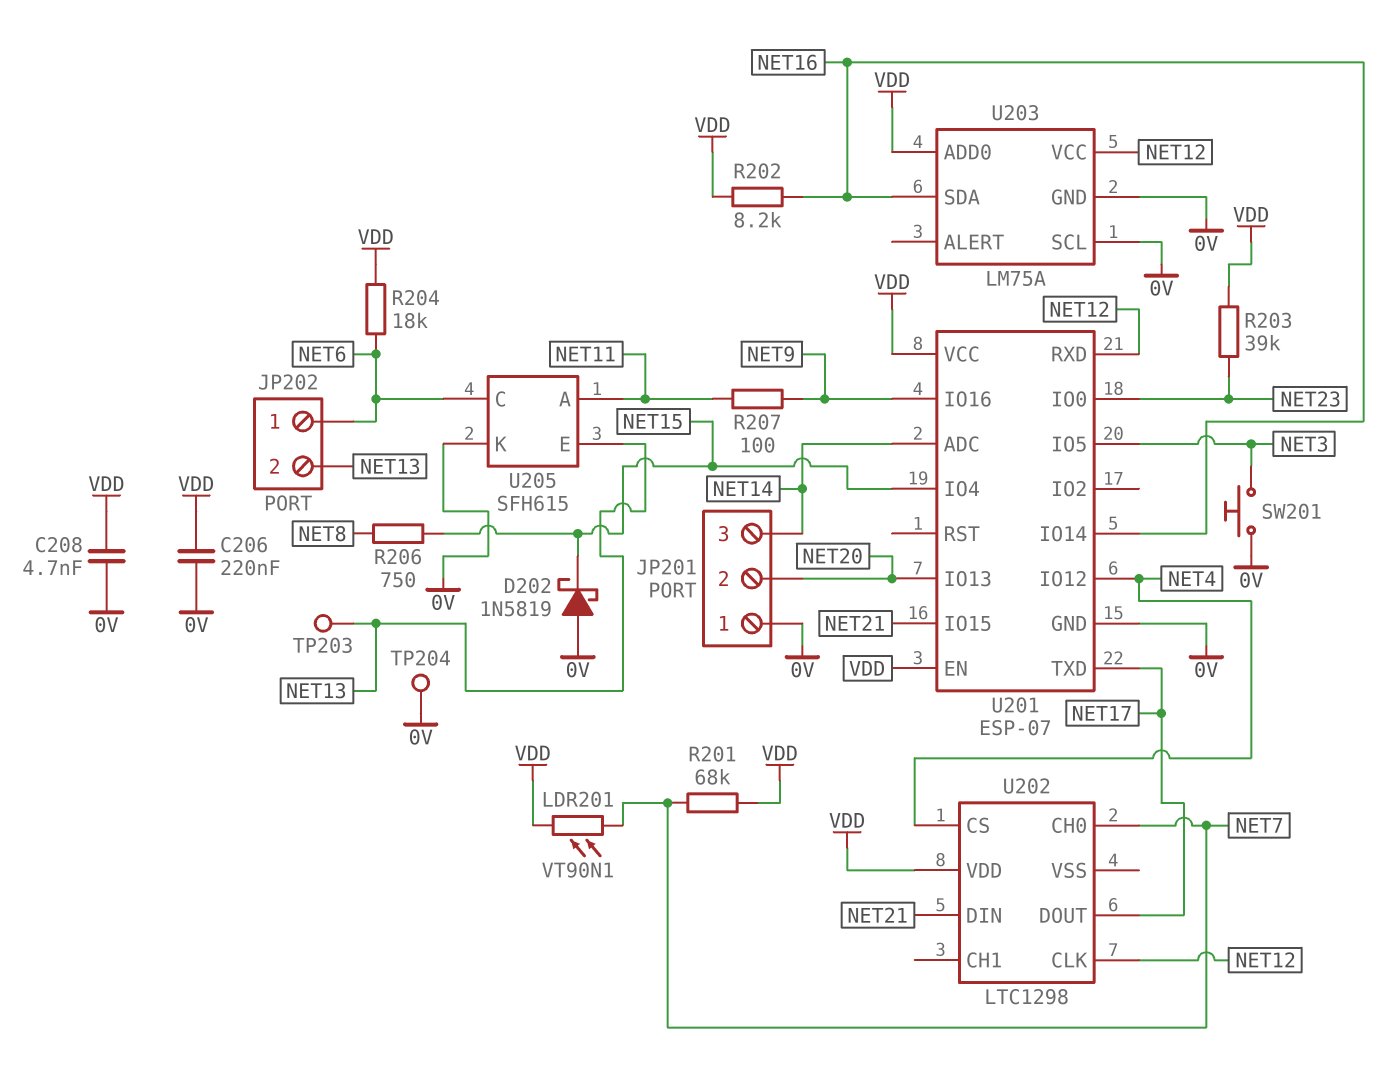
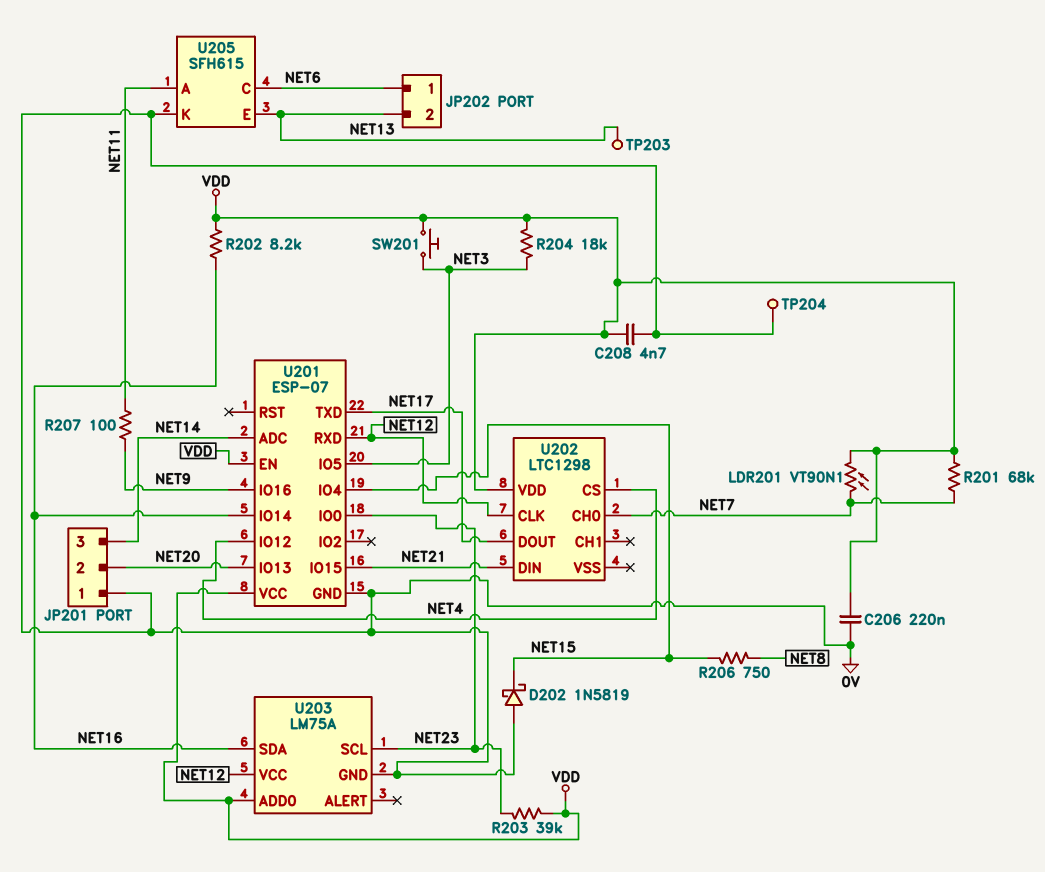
R204: 18k (NET6, VDD) -> 18k (NET3, VDD)
SW201: button (0V, NET3) -> button (NET3, VDD)
U203 pin SCL: 0V -> NET23

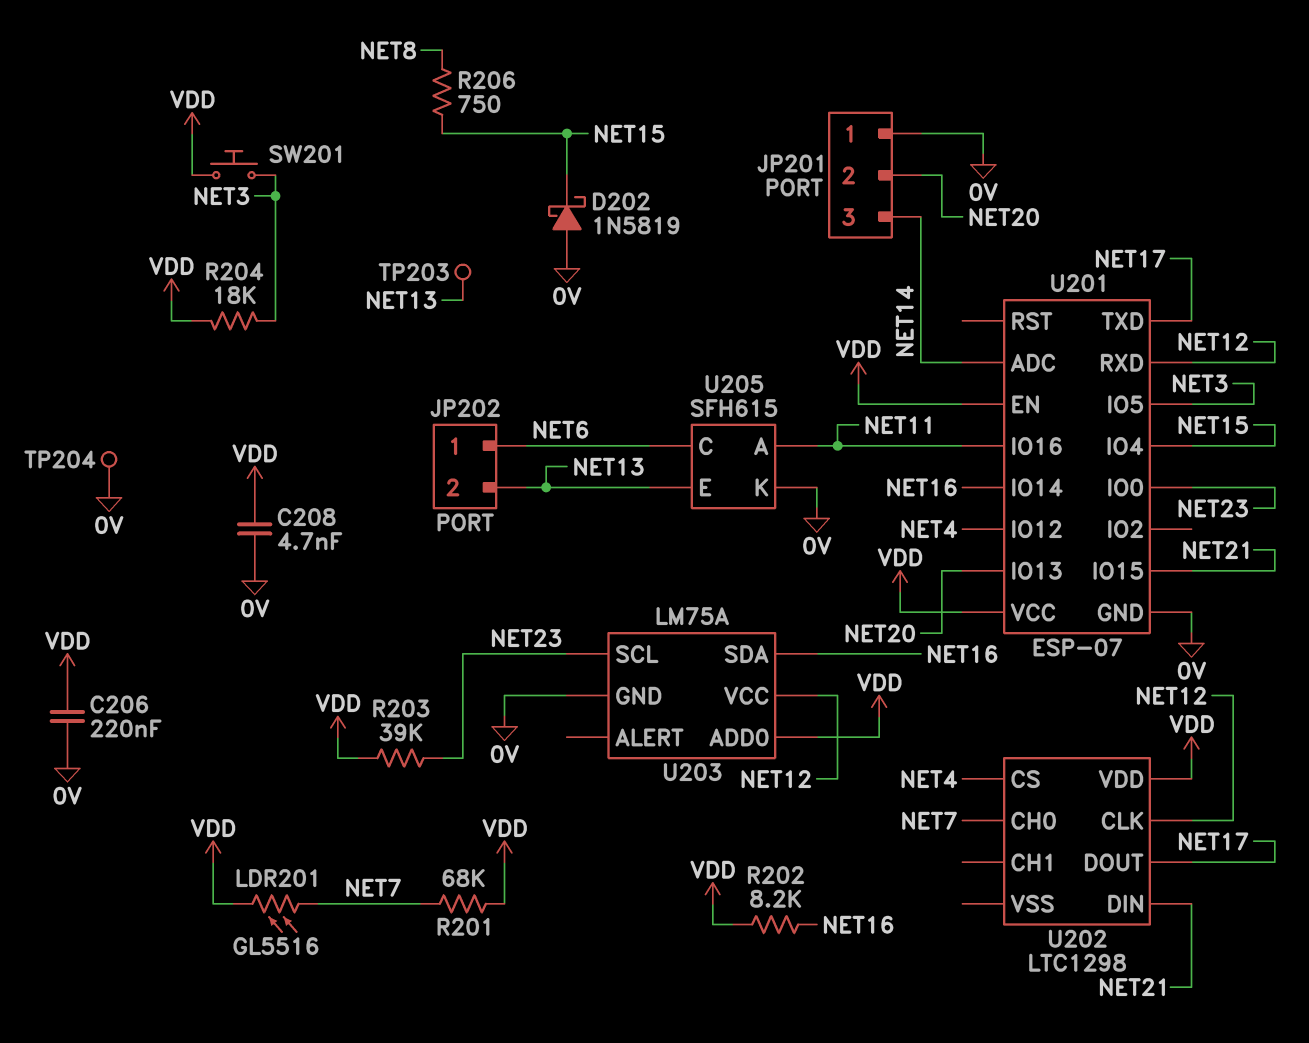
LDR201: VT90N1 (NET7, VDD) -> GL5516 (NET7, VDD)
R207: 100 (NET9, NET11) -> none
U201 pin IO16: NET9 -> NET11

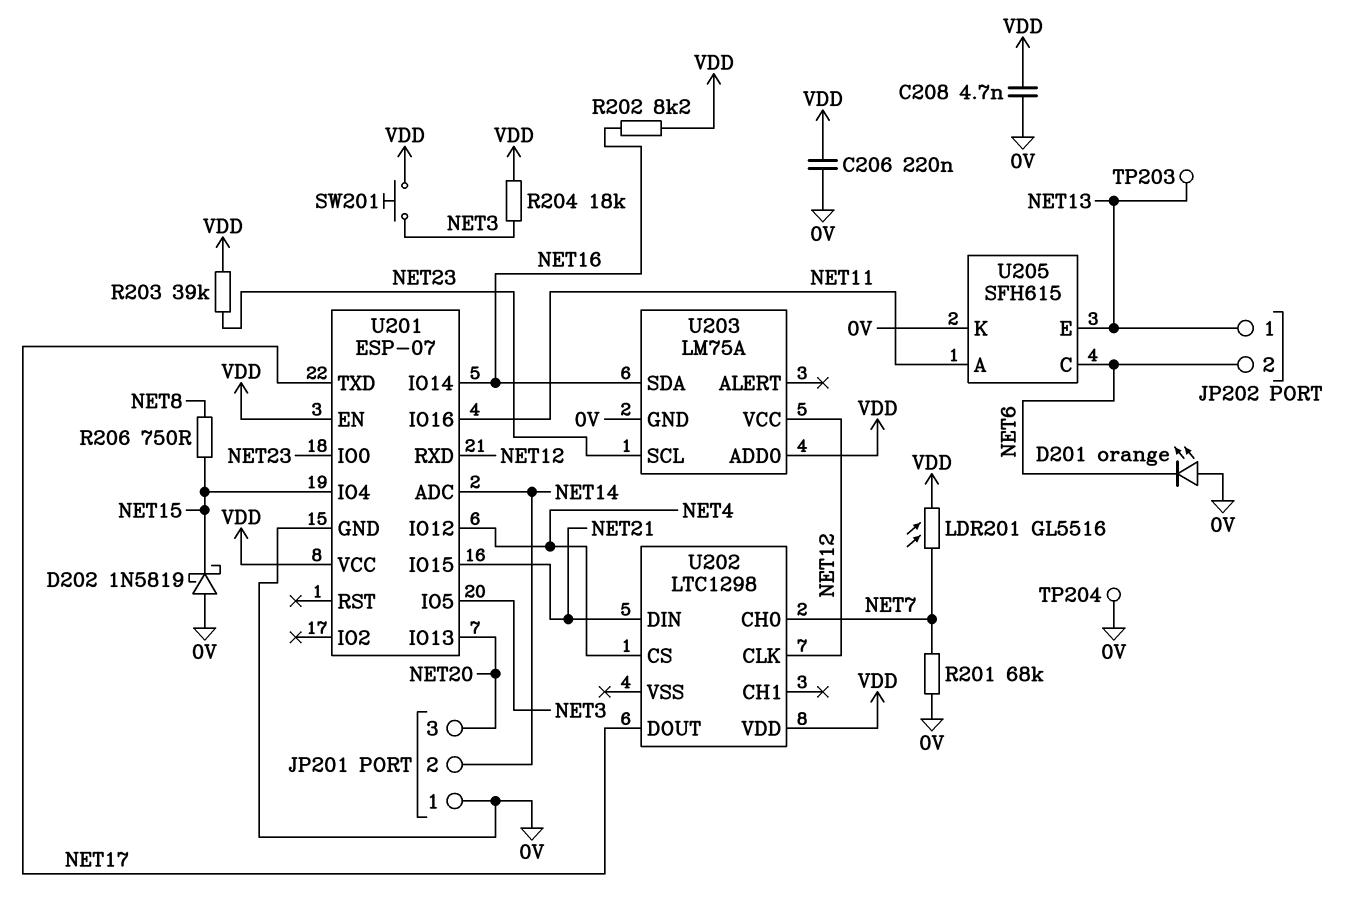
D201: none -> LED orange (A 0V, K NET6)
JP201 pin 2: NET20 -> NET14
JP201 pin 3: NET14 -> NET20
JP202 pin 1: NET6 -> NET13
JP202 pin 2: NET13 -> NET6
R201: 68k (NET7, VDD) -> 68k (0V, NET7)

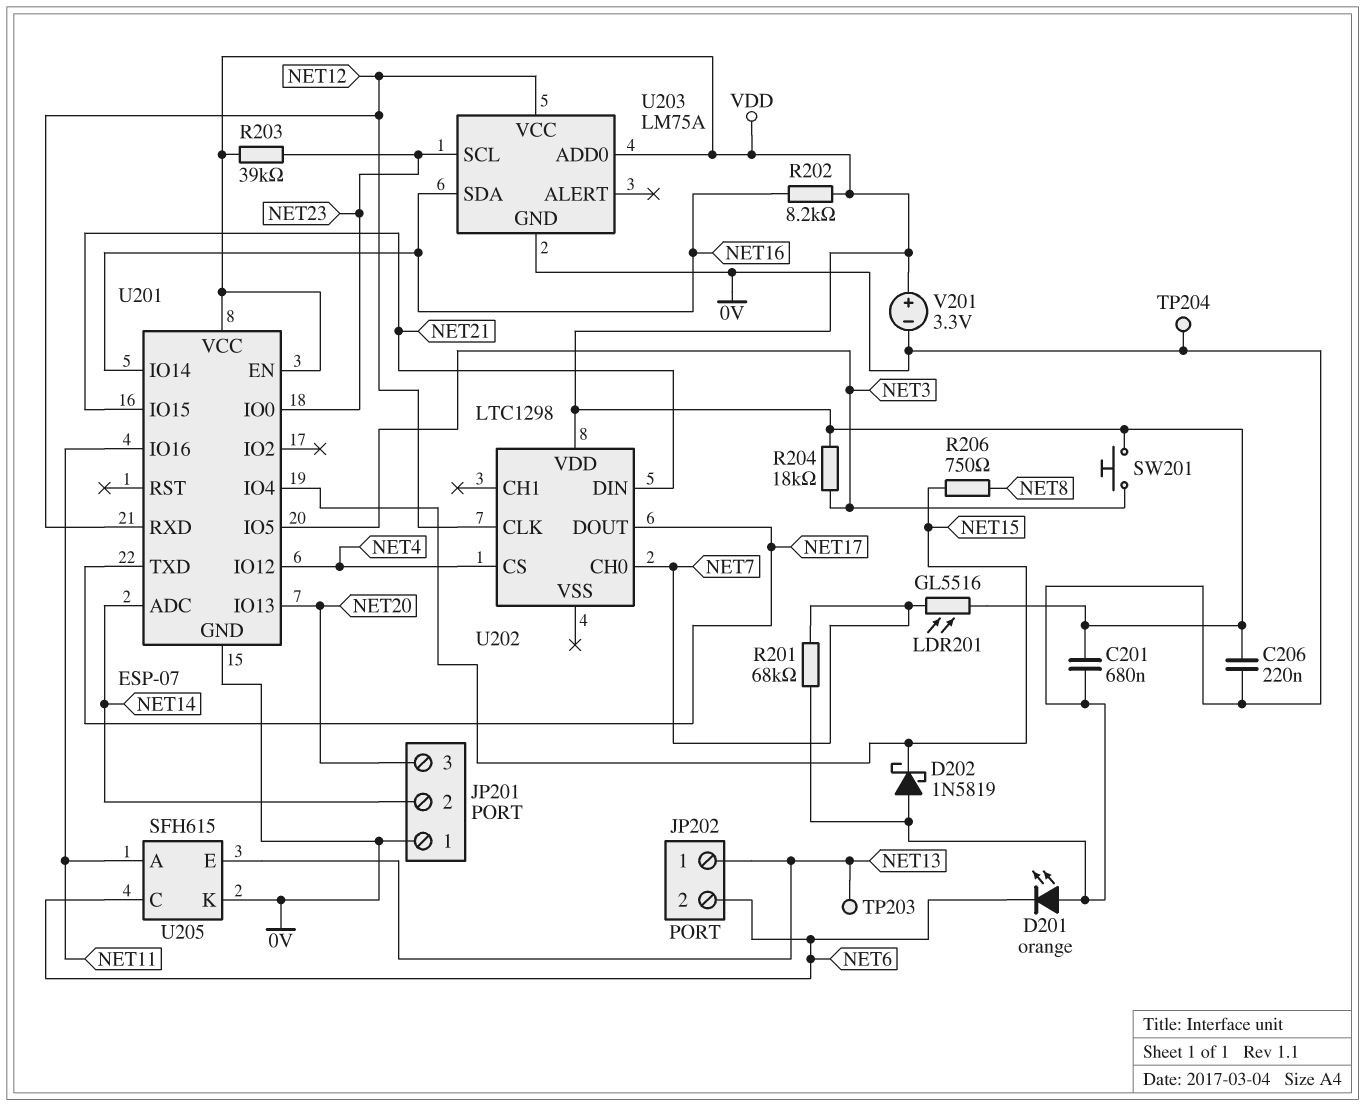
C201: none -> 680nF (0V, VDD)
C208: 4.7nF (0V, VDD) -> none
V201: none -> 3.3V (plus VDD, minus 0V)

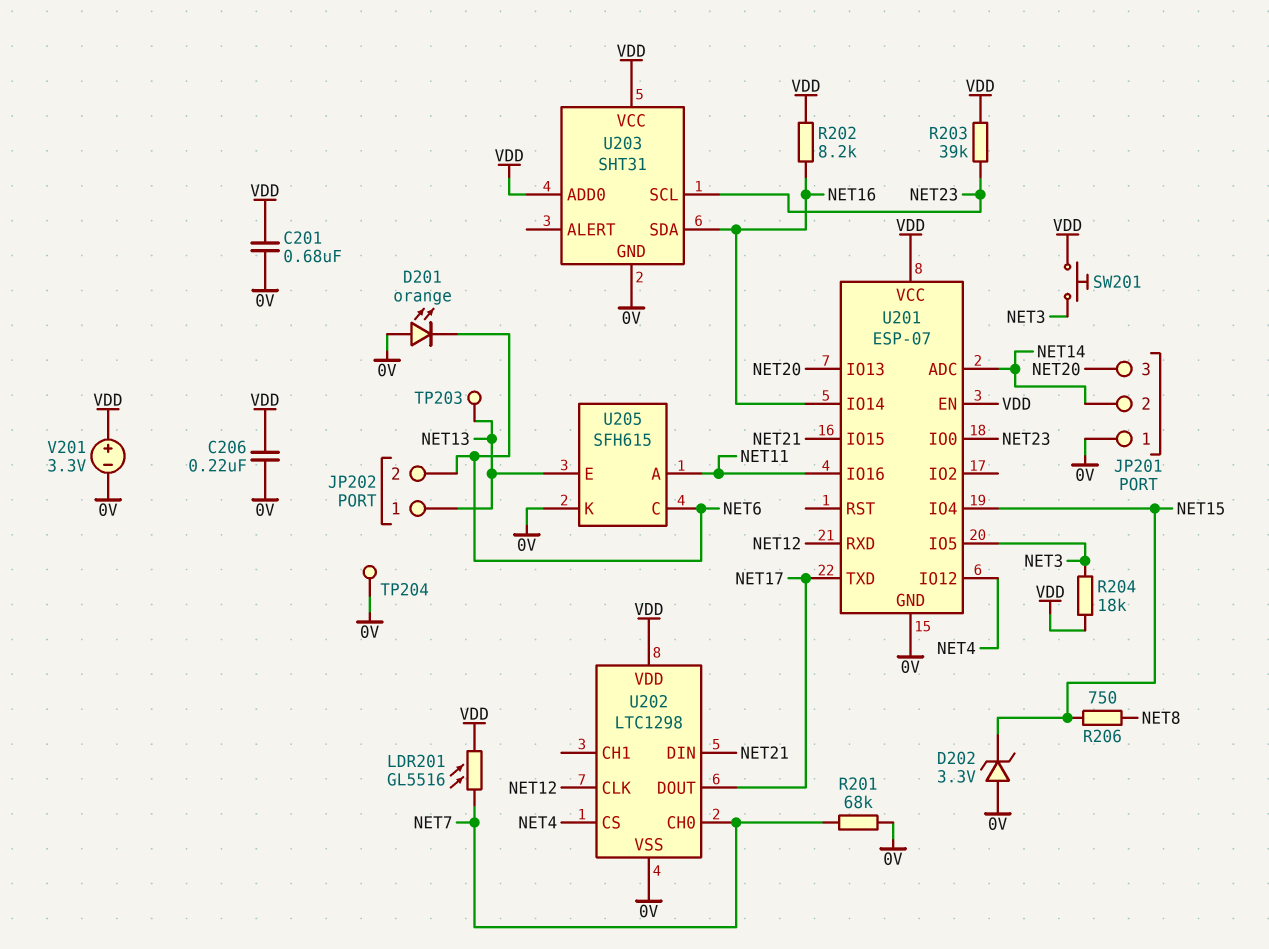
D202: schottky 1N5819 (A 0V, K NET15) -> zener 3.3V (A 0V, K NET15)
U202 pin VSS: none -> 0V
U203: LM75A -> SHT31
U203 pin VCC: NET12 -> VDD

